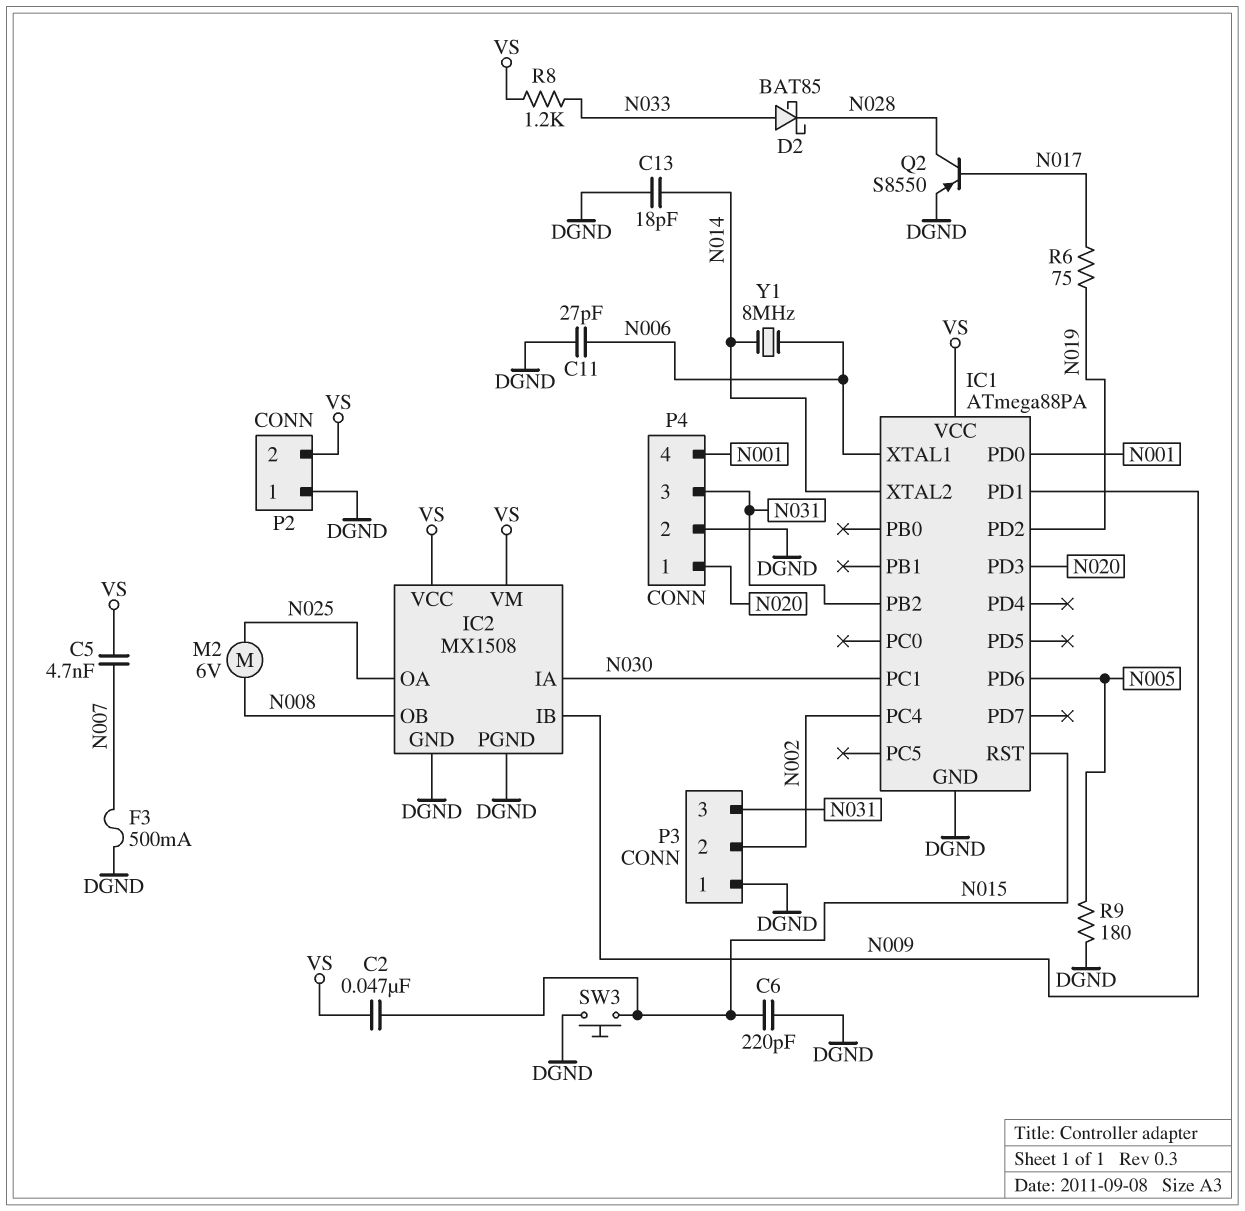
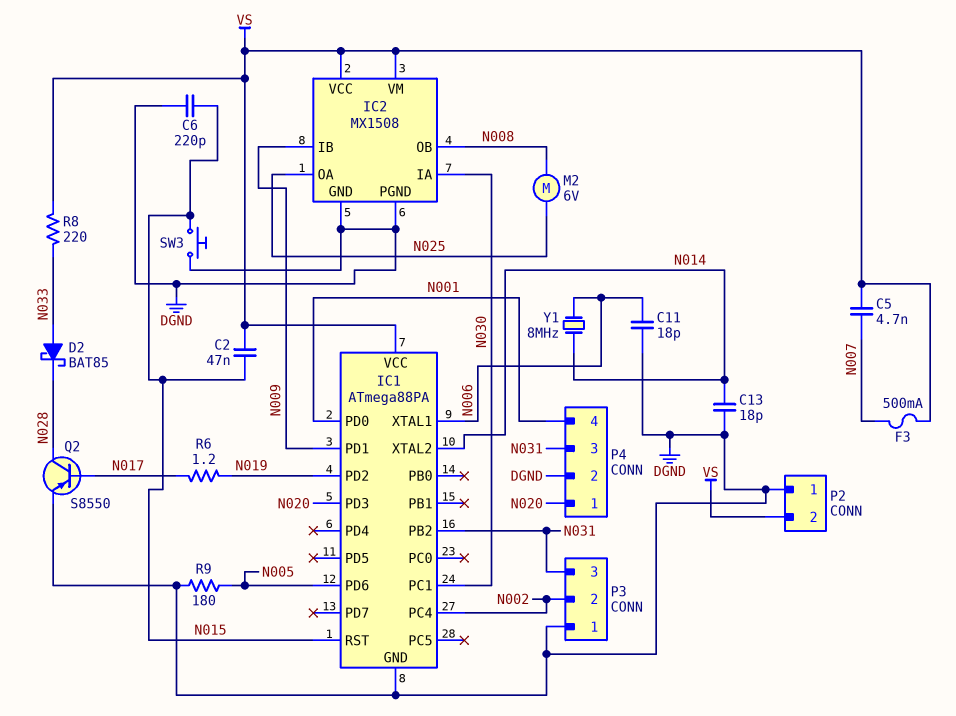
C11: 27pF (DGND, N006) -> 18pF (DGND, N006)
F3: 500mA (DGND, N007) -> 500mA (N007, VS)
R6: 75 (N017, N019) -> 1.2 (N017, N019)
R8: 1.2k (N033, VS) -> 220 (N033, VS)

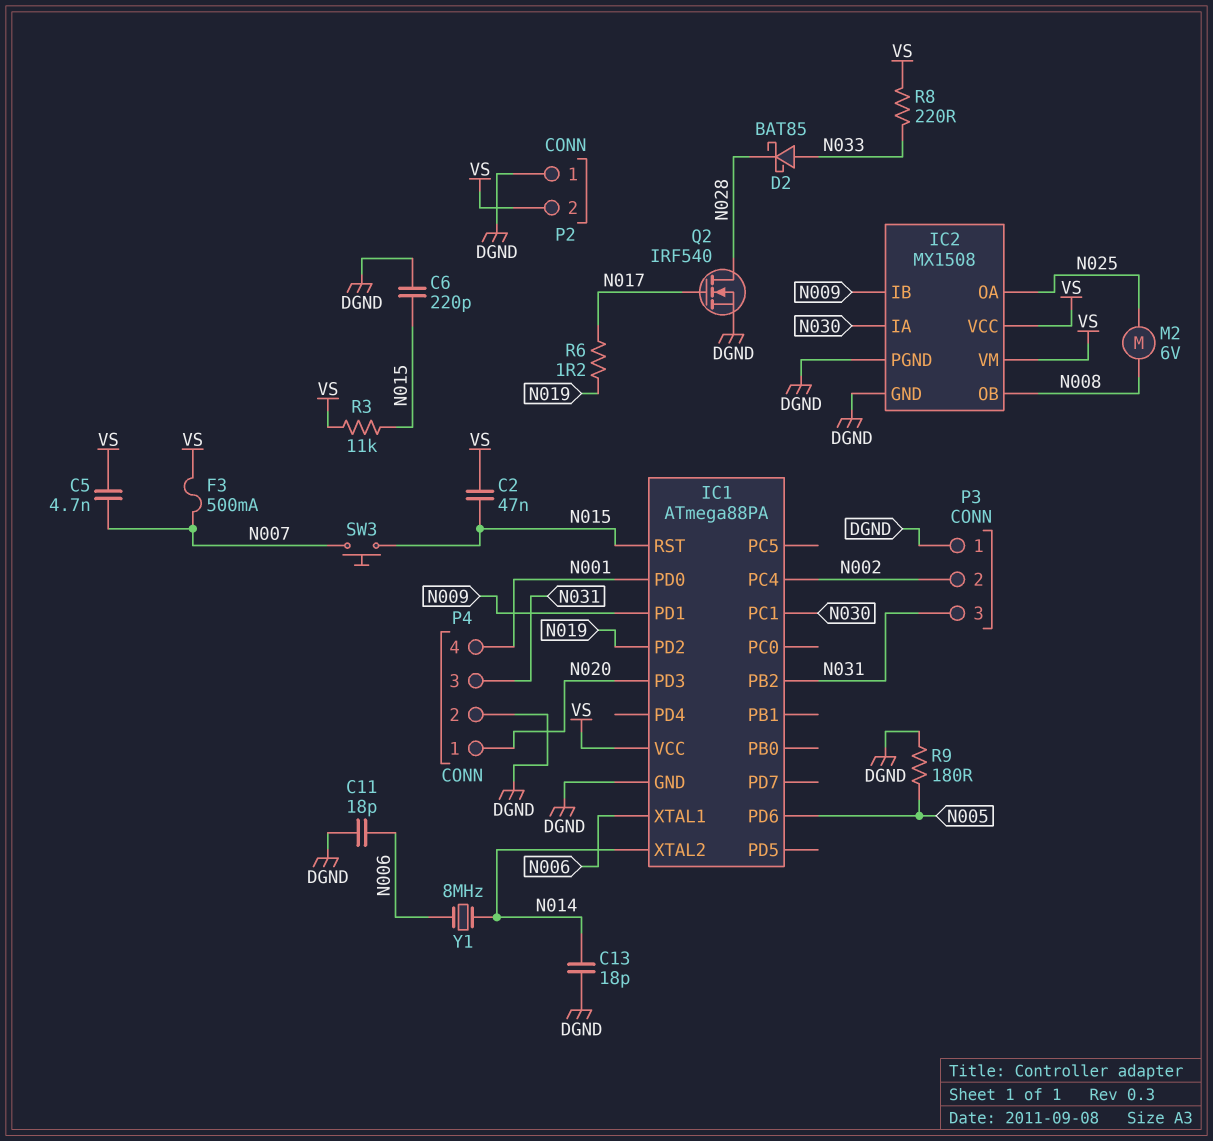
Q2: PNP S8550 (B N017, C N028, E DGND) -> NMOS IRF540 (G N017, D N028, S DGND)
R3: none -> 11k (N015, VS)
SW3: button (DGND, N015) -> button (N007, N015)

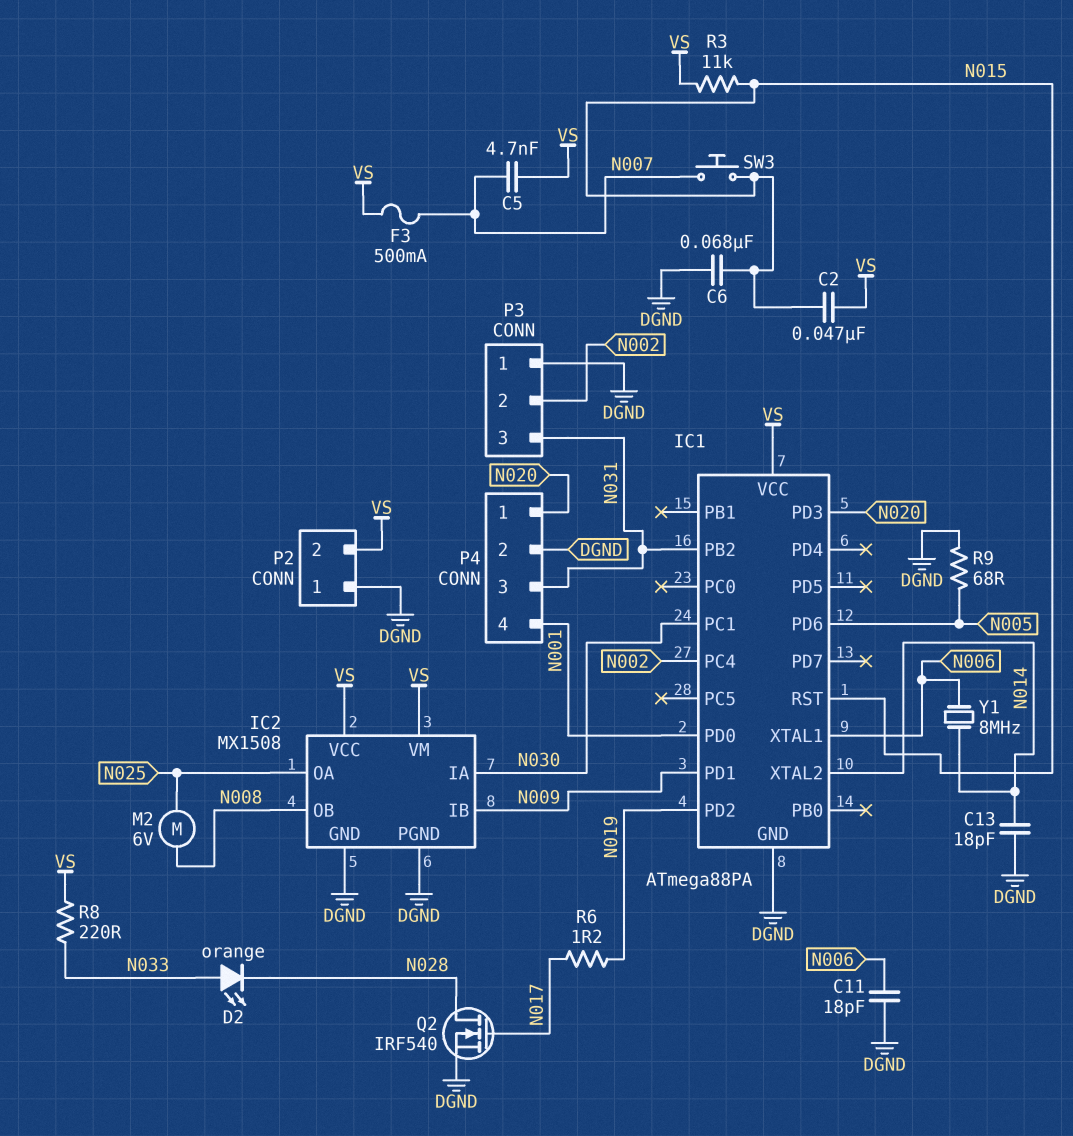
C6: 220pF (DGND, N015) -> 68nF (DGND, N015)
D2: schottky BAT85 (A N033, K N028) -> LED orange (A N033, K N028)
R9: 180 (DGND, N005) -> 68 (DGND, N005)

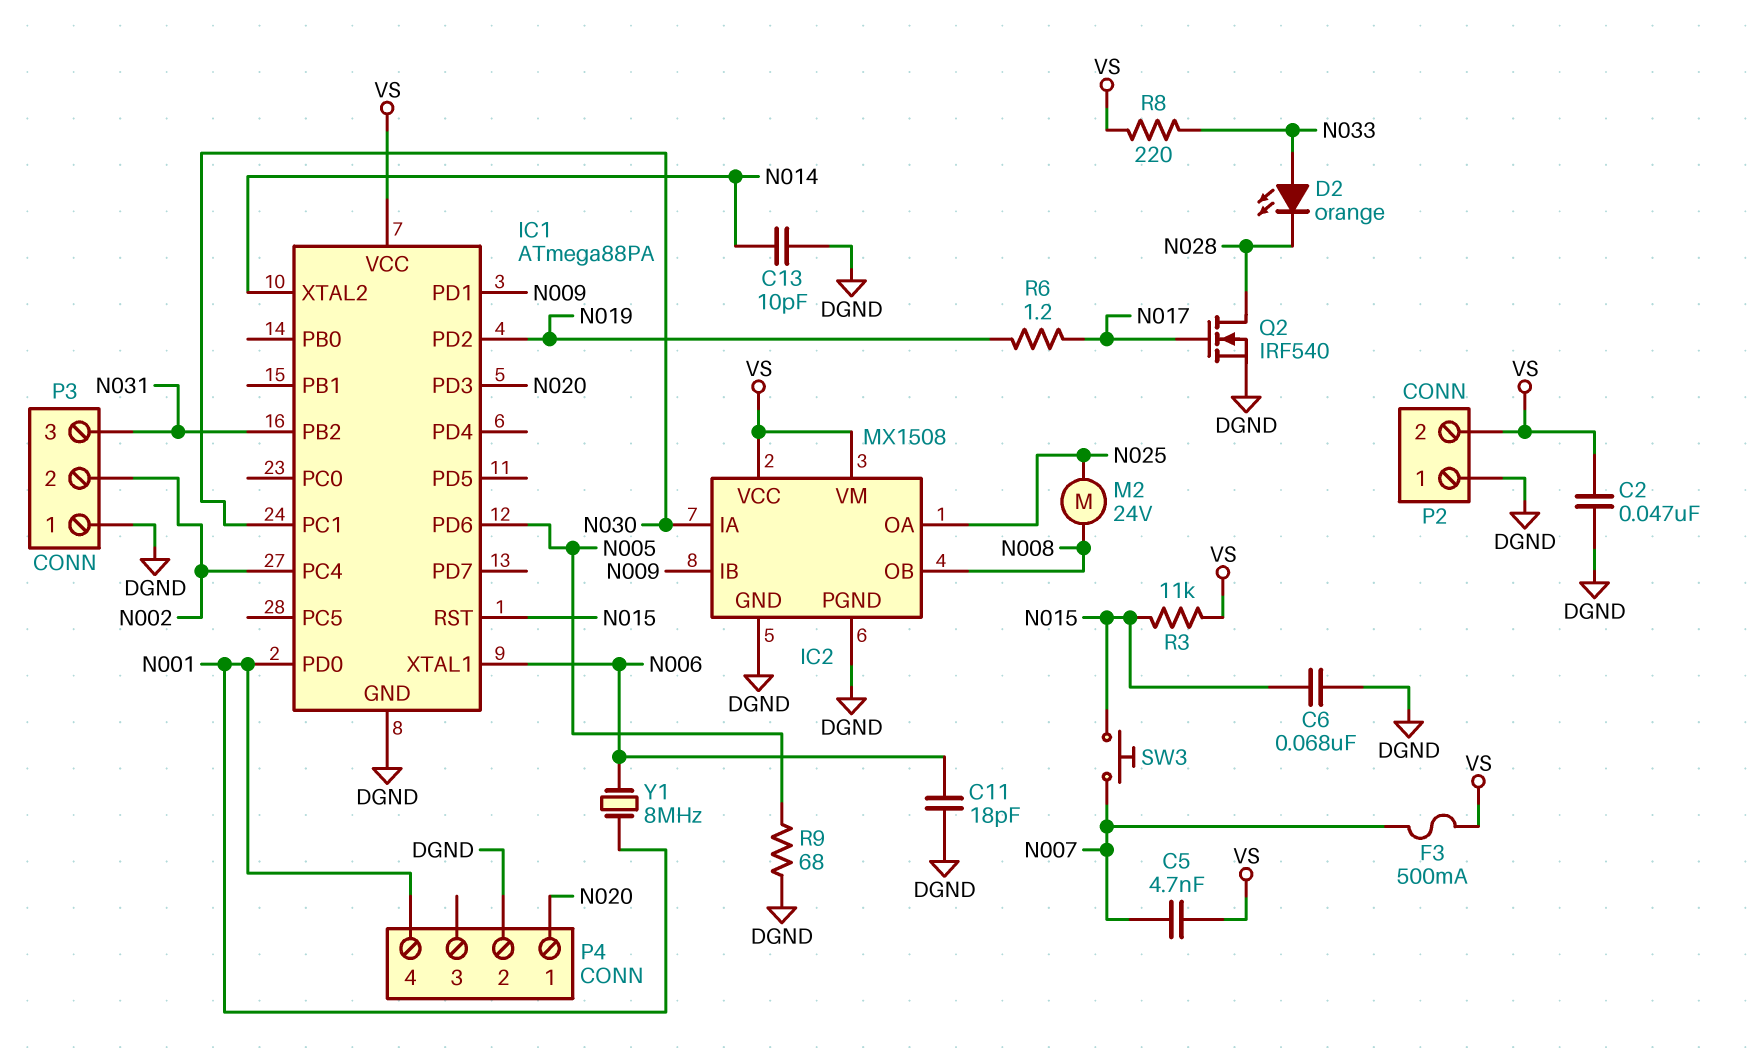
C2: 47nF (N015, VS) -> 47nF (DGND, VS)
C13: 18pF (DGND, N014) -> 10pF (DGND, N014)
M2: motor 6V (N008, N025) -> motor 24V (N008, N025)
P4 pin 3: N031 -> none
Y1: 8MHz (N006, N014) -> 8MHz (N001, N006)

